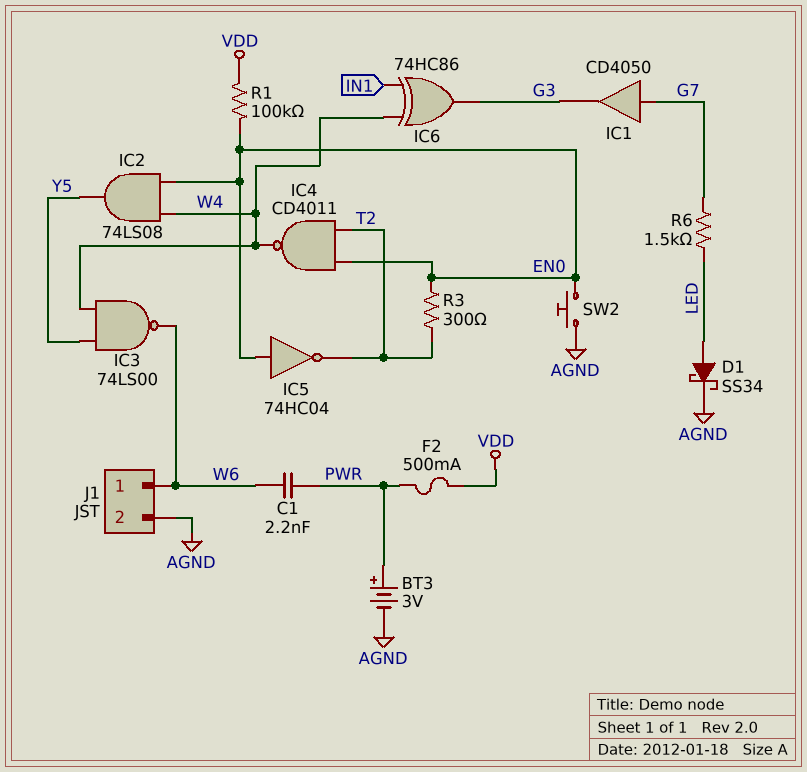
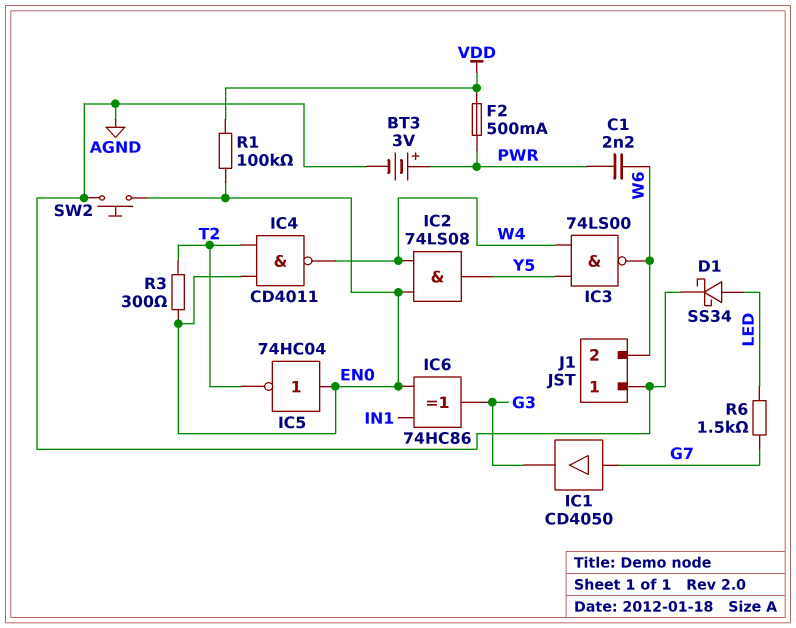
IC6: XOR 74HC86 (in IN1, in W4, out G3) -> XOR 74HC86 (in EN0, in IN1, out G3)
J1 pin 1: W6 -> AGND
J1 pin 2: AGND -> W6

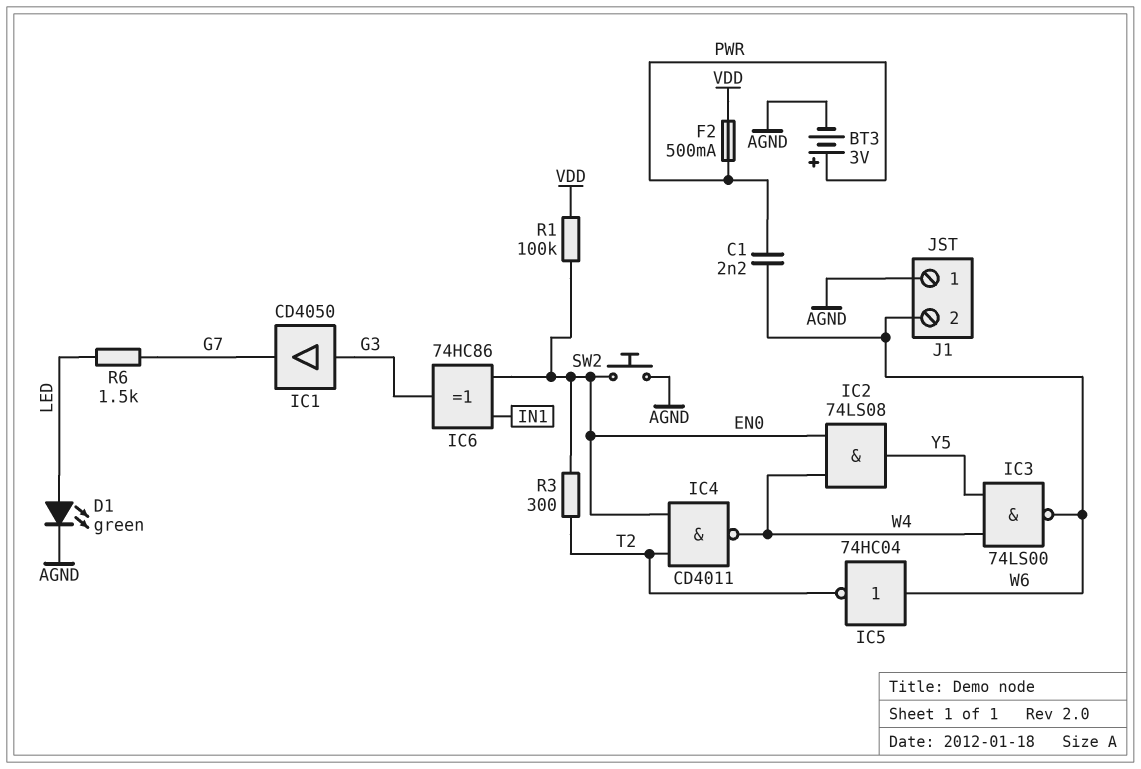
D1: schottky SS34 (A LED, K AGND) -> LED green (A LED, K AGND)
IC1: buffer CD4050 (in G7, out G3) -> buffer CD4050 (in G3, out G7)
IC5: NOT 74HC04 (in EN0, out T2) -> NOT 74HC04 (in W6, out T2)

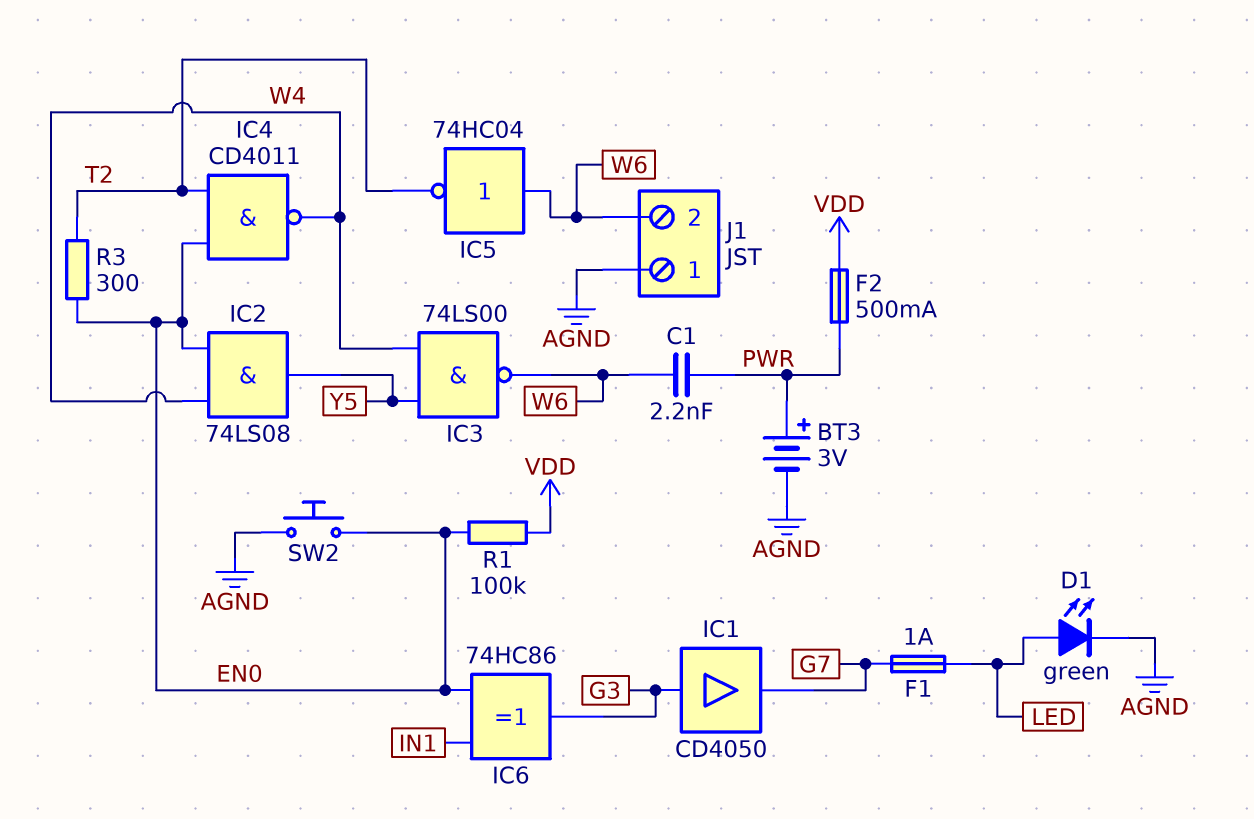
F1: none -> 1A (G7, LED)
R6: 1.5k (G7, LED) -> none

